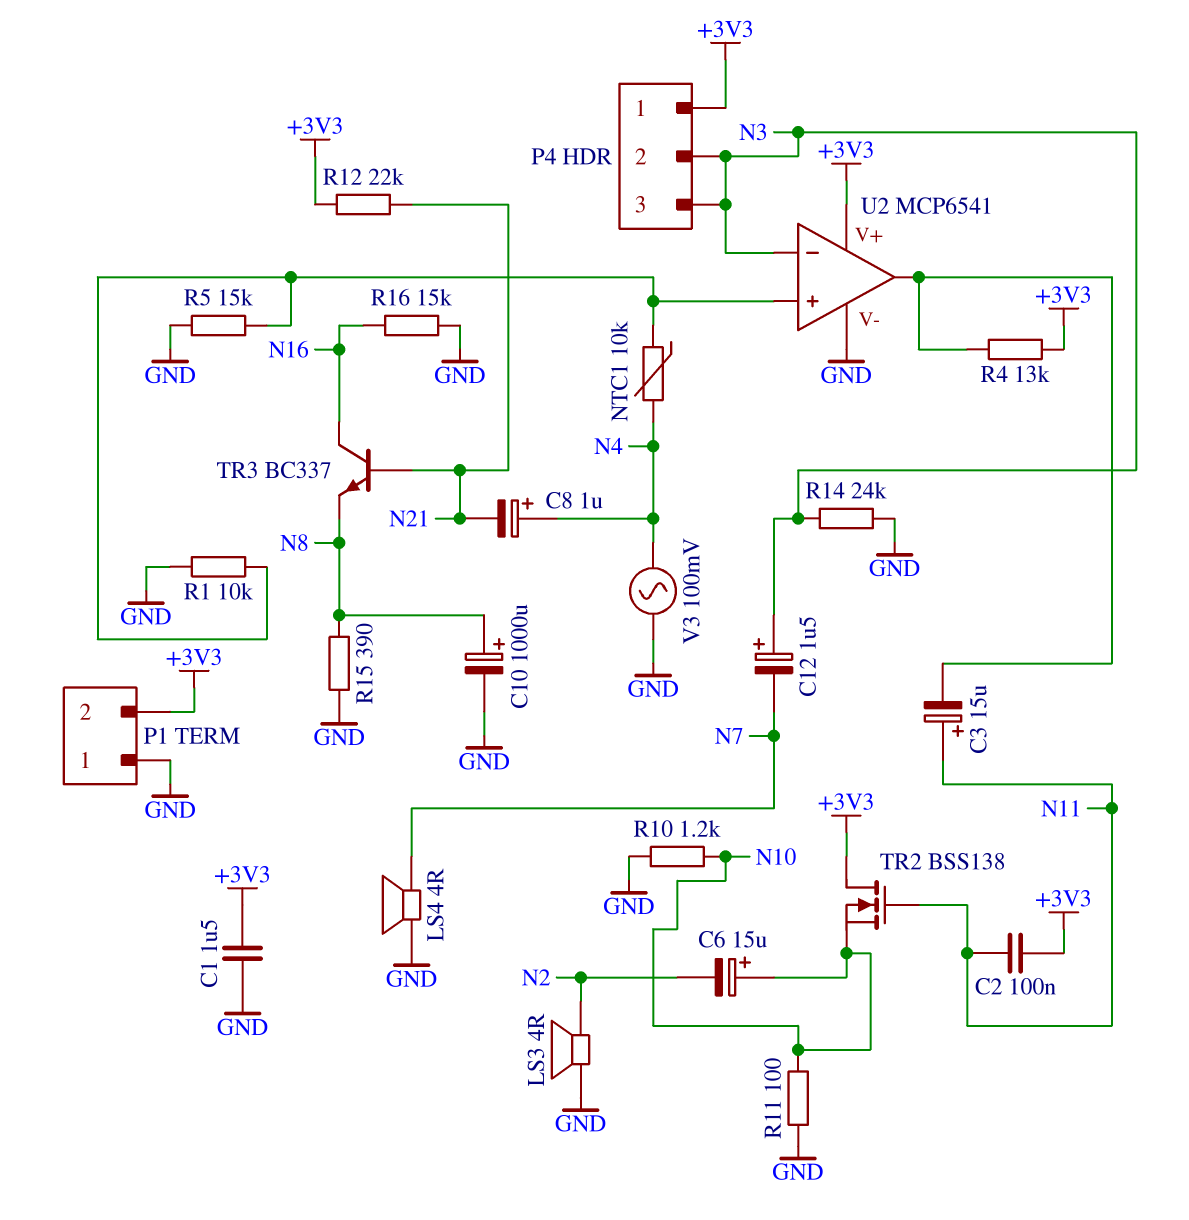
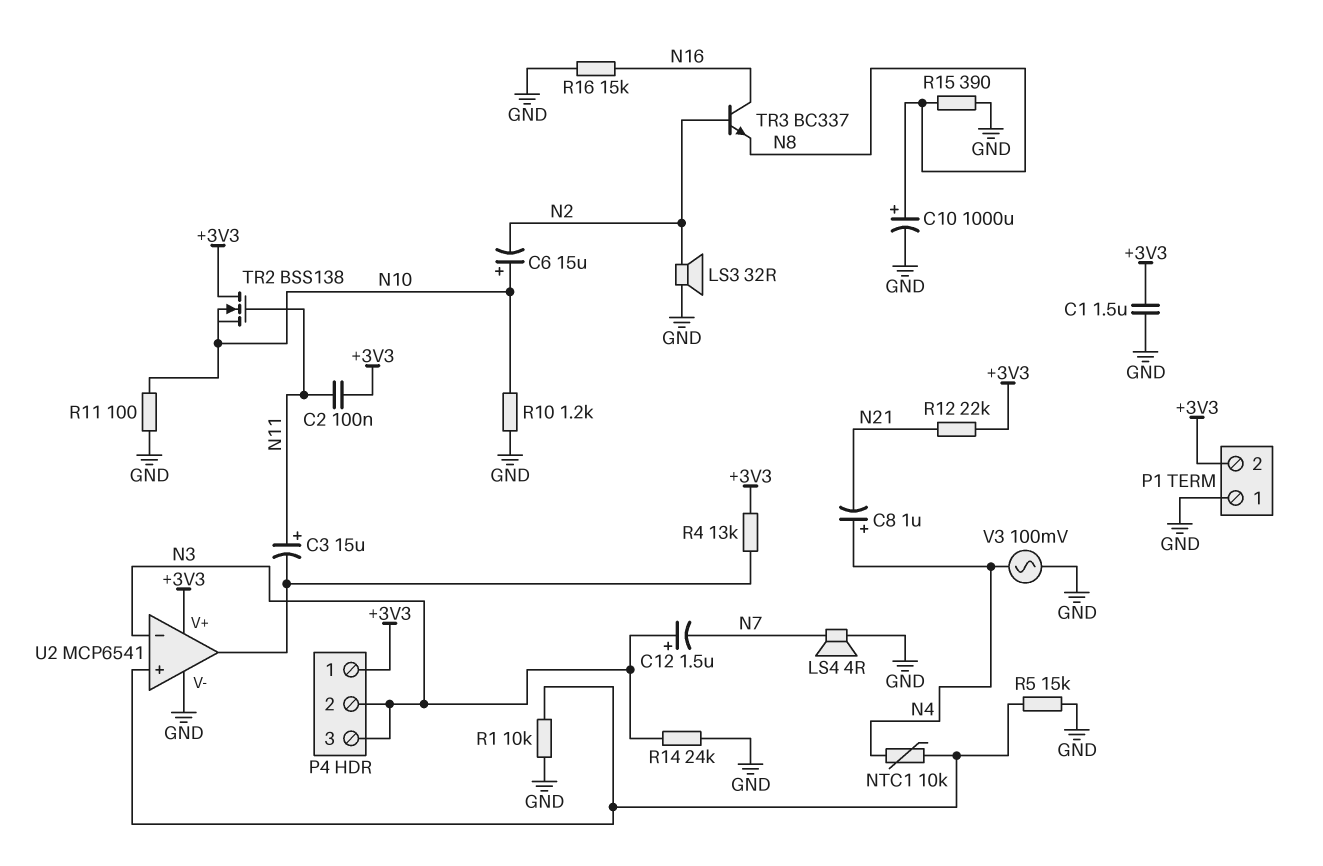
LS3: speaker 4R (GND, N2) -> speaker 32R (GND, N2)
TR3: NPN BC337 (B N21, C N16, E N8) -> NPN BC337 (B N2, C N16, E N8)

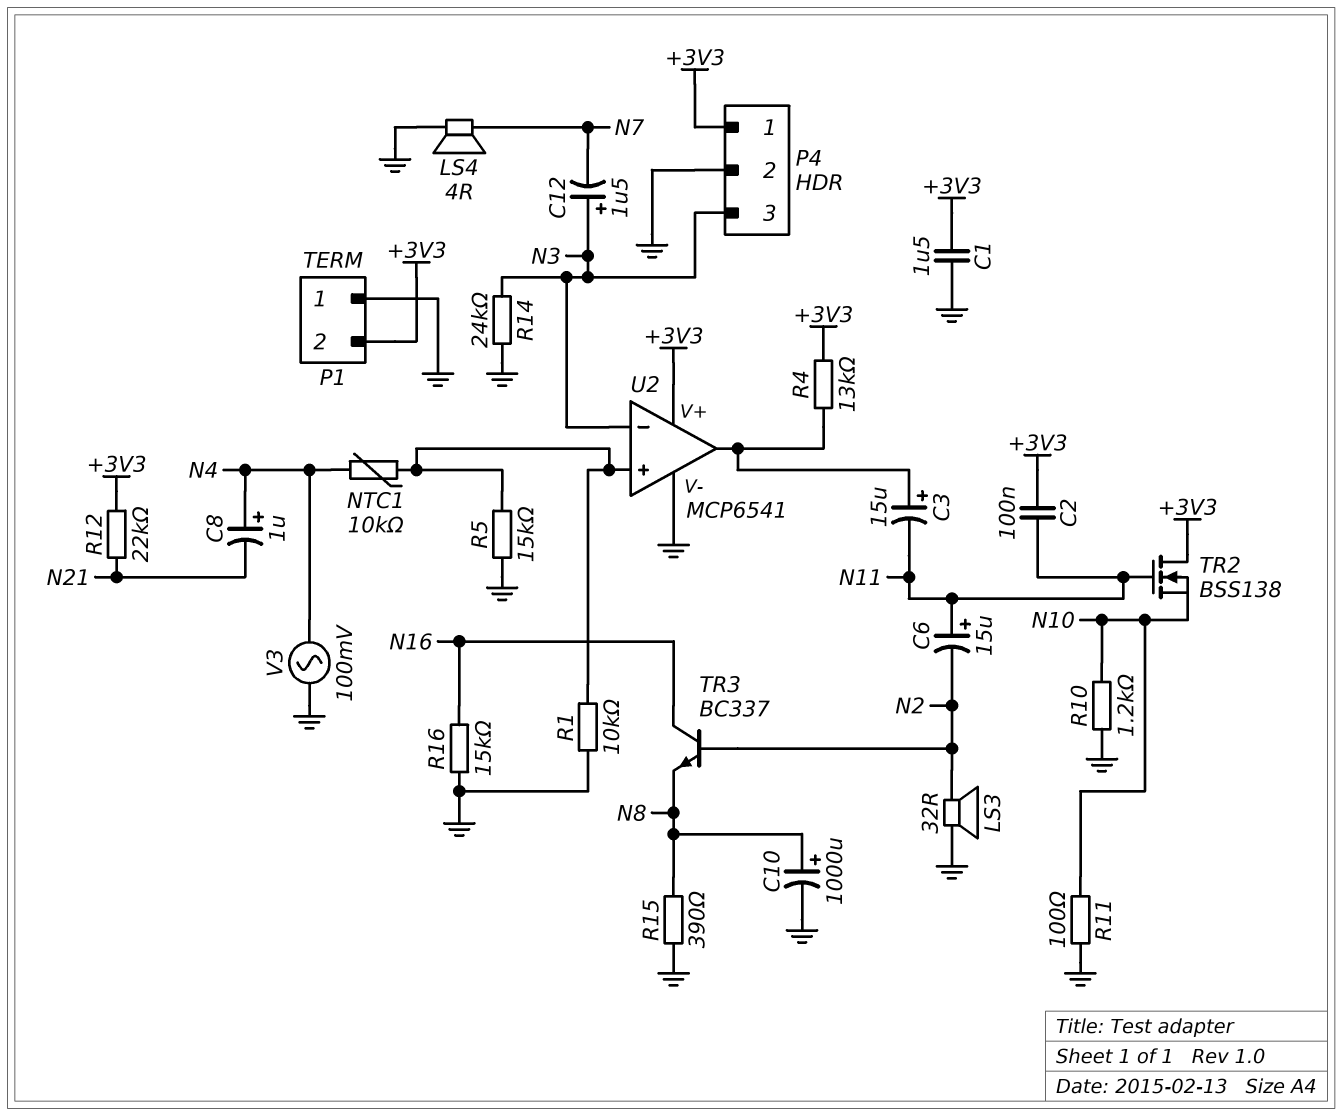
C3: 15uF (plus N11, minus U2/out) -> 15uF (plus U2/out, minus N11)
C6: 15uF (plus N10, minus N2) -> 15uF (plus N11, minus N2)
P4 pin 2: N3 -> GND

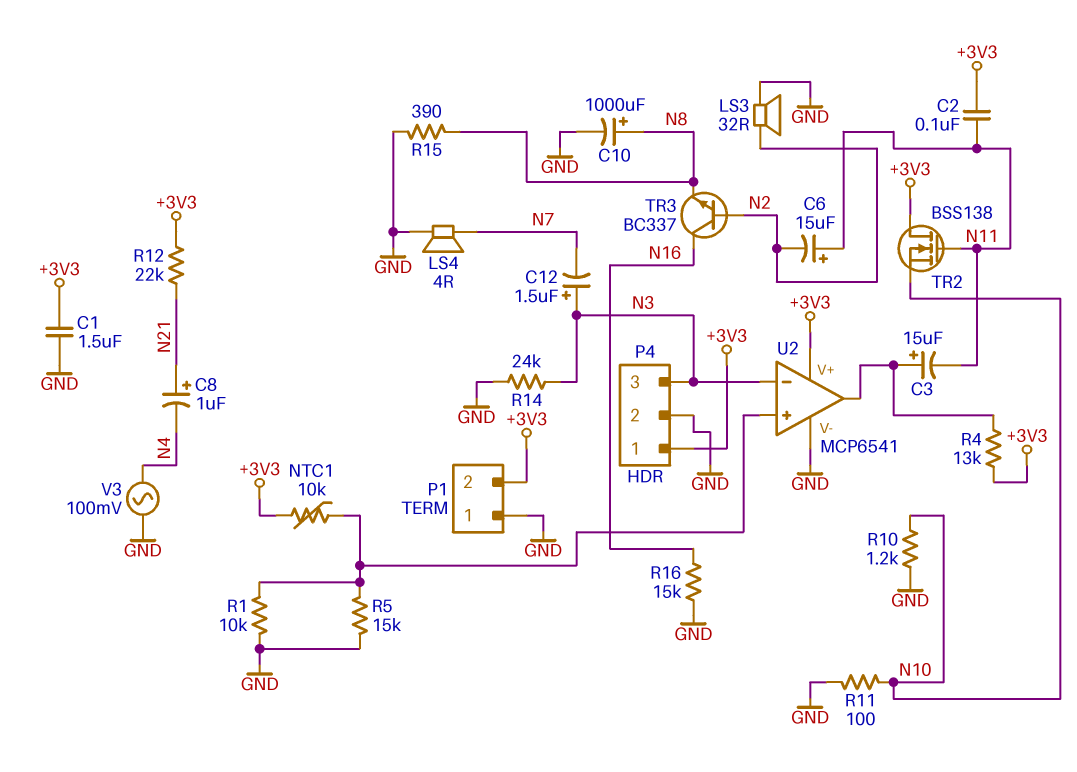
C8: 1uF (plus N4, minus N21) -> 1uF (plus N21, minus N4)
NTC1: 10k (N4, U2/in+) -> 10k (+3V3, U2/in+)

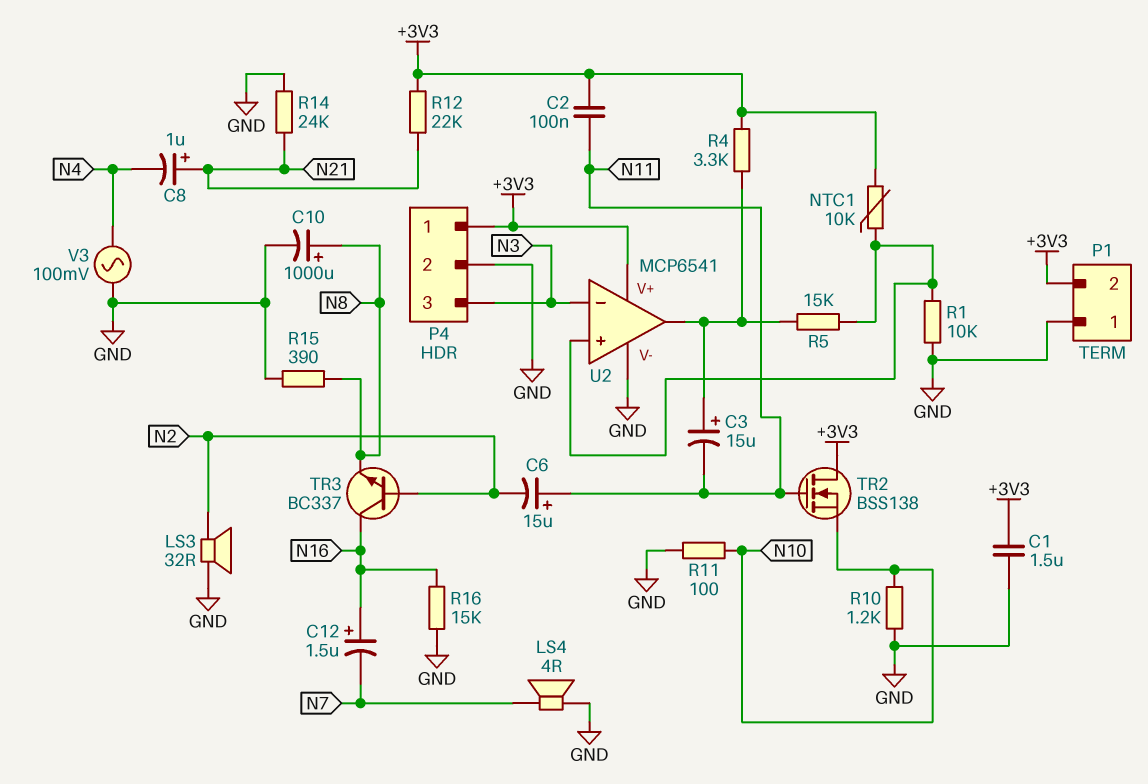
C12: 1.5uF (plus N3, minus N7) -> 1.5uF (plus N16, minus N7)
R4: 13k (+3V3, U2/out) -> 3.3k (+3V3, U2/out)
R5: 15k (GND, U2/in+) -> 15k (U2/in+, U2/out)
R14: 24k (GND, N3) -> 24k (GND, N21)

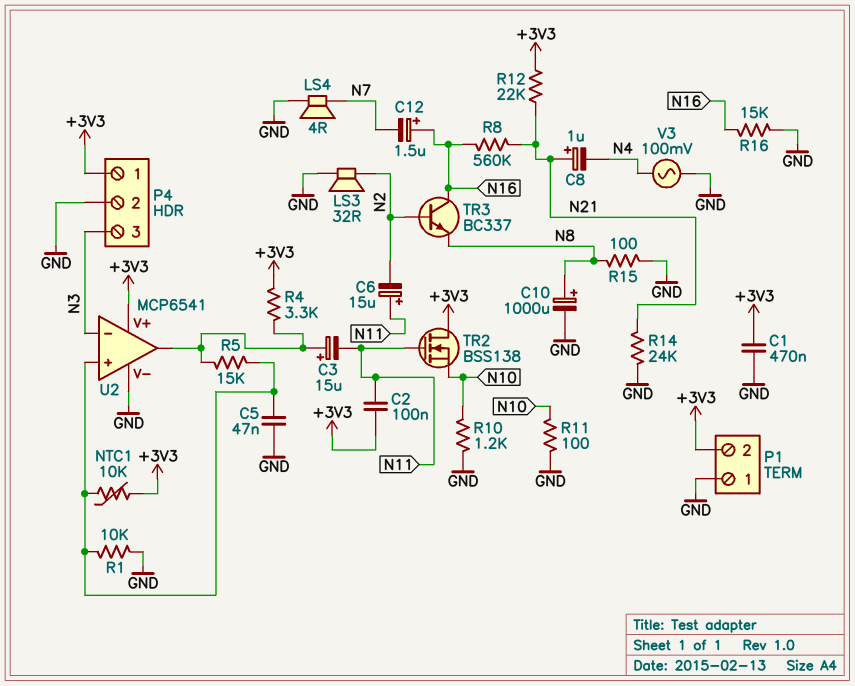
C1: 1.5uF (+3V3, GND) -> 470nF (+3V3, GND)
C5: none -> 47nF (GND, U2/in+)
R8: none -> 560k (N16, N21)
R15: 390 (GND, N8) -> 100 (GND, N8)

